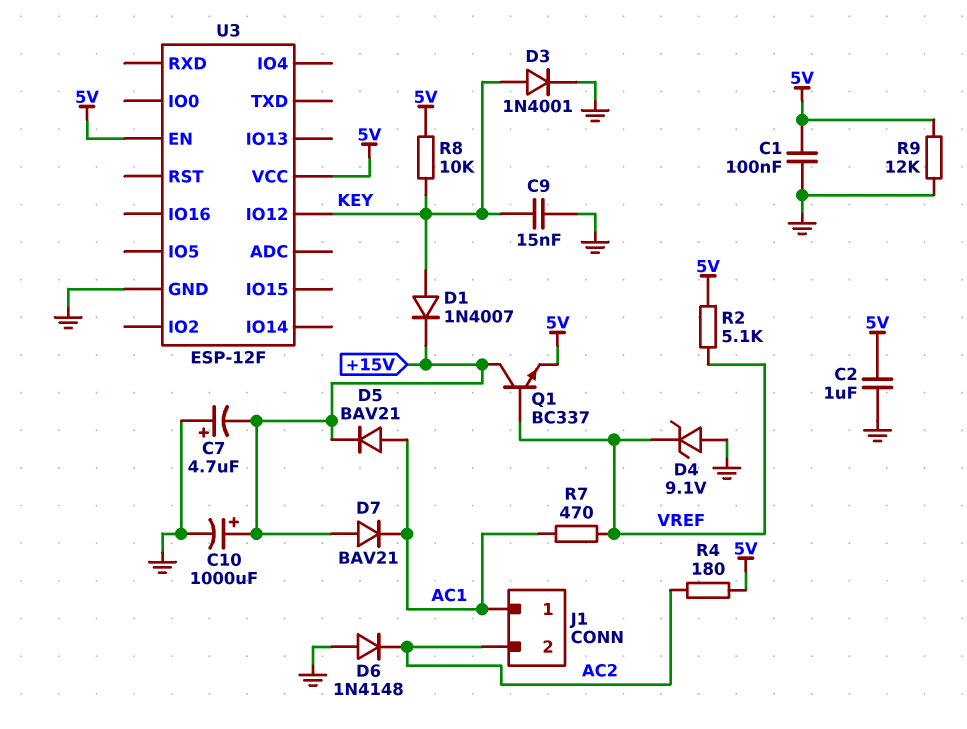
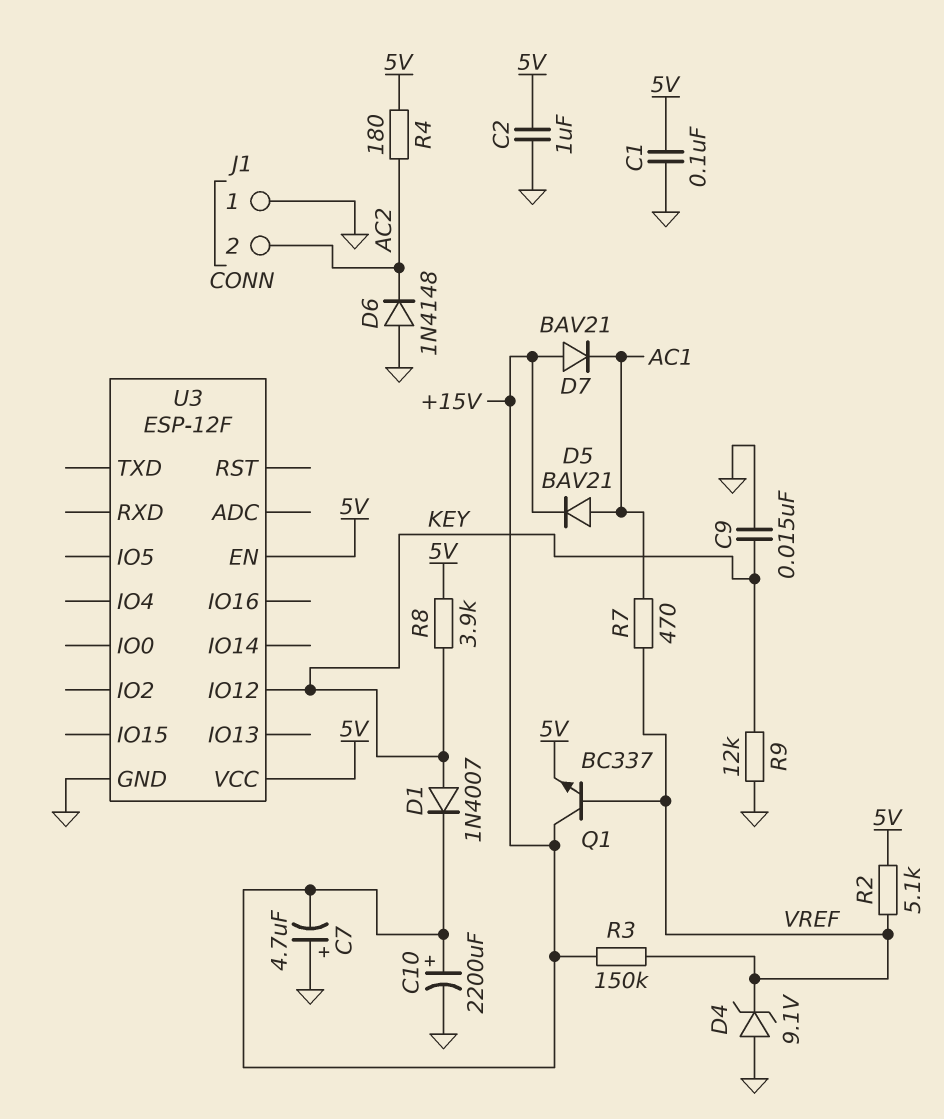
C10: 1000uF (plus +15V, minus GND) -> 2200uF (plus +15V, minus GND)
D3: diode 1N4001 (A KEY, K GND) -> none
J1 pin 1: AC1 -> GND
R3: none -> 150k (+15V, VREF)
R8: 10k (5V, KEY) -> 3.9k (5V, KEY)
R9: 12k (5V, GND) -> 12k (GND, KEY)

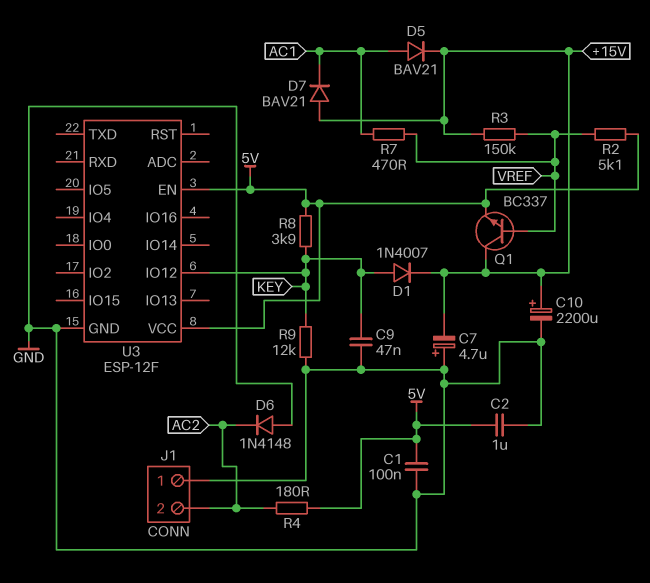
C9: 15nF (GND, KEY) -> 47nF (GND, KEY)
D4: zener 9.1V (A GND, K VREF) -> none

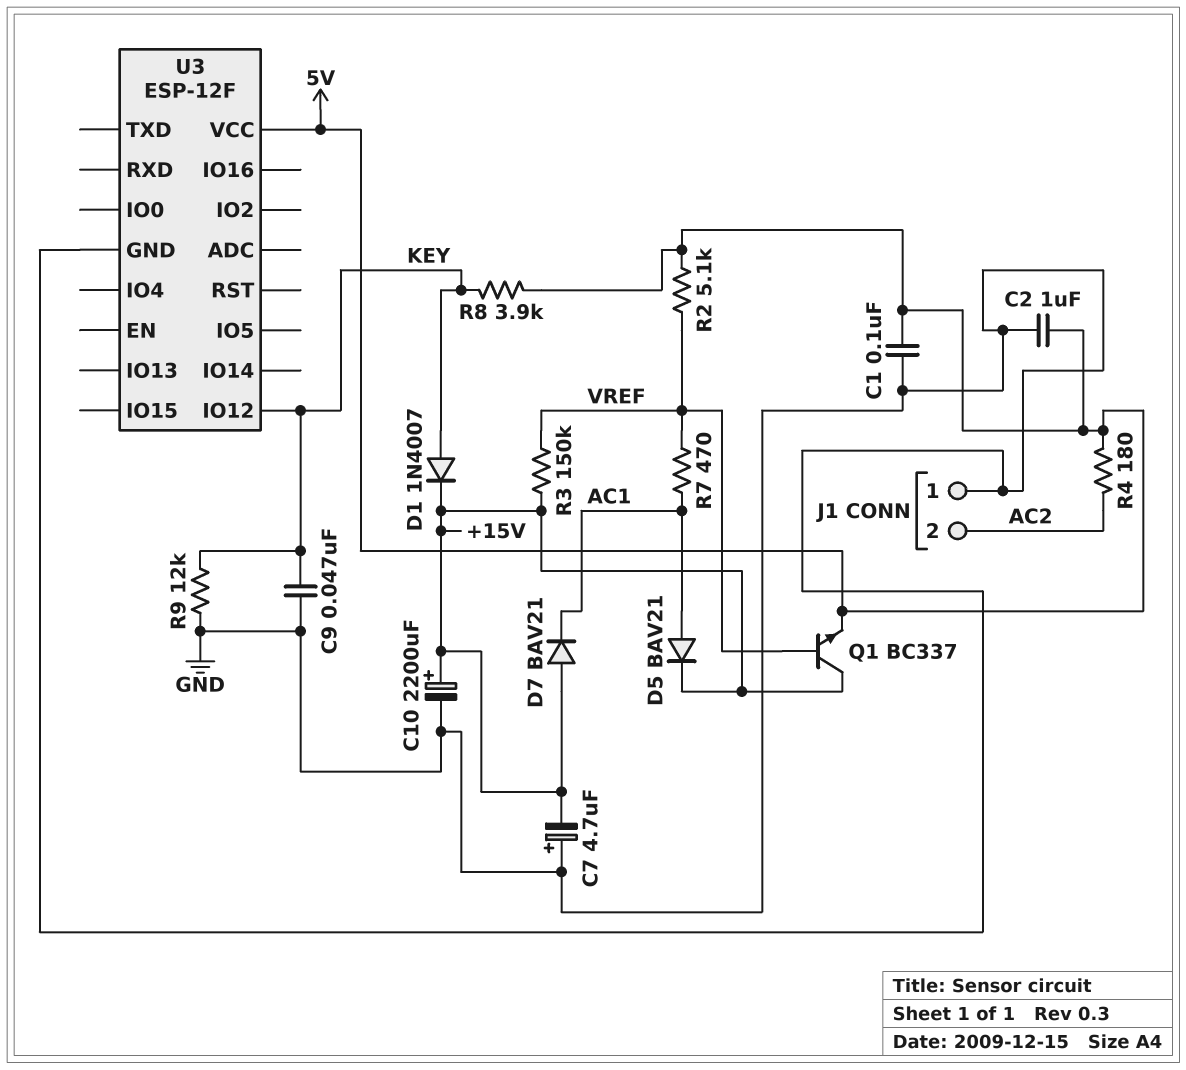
D6: diode 1N4148 (A GND, K AC2) -> none
U3 pin EN: 5V -> none

